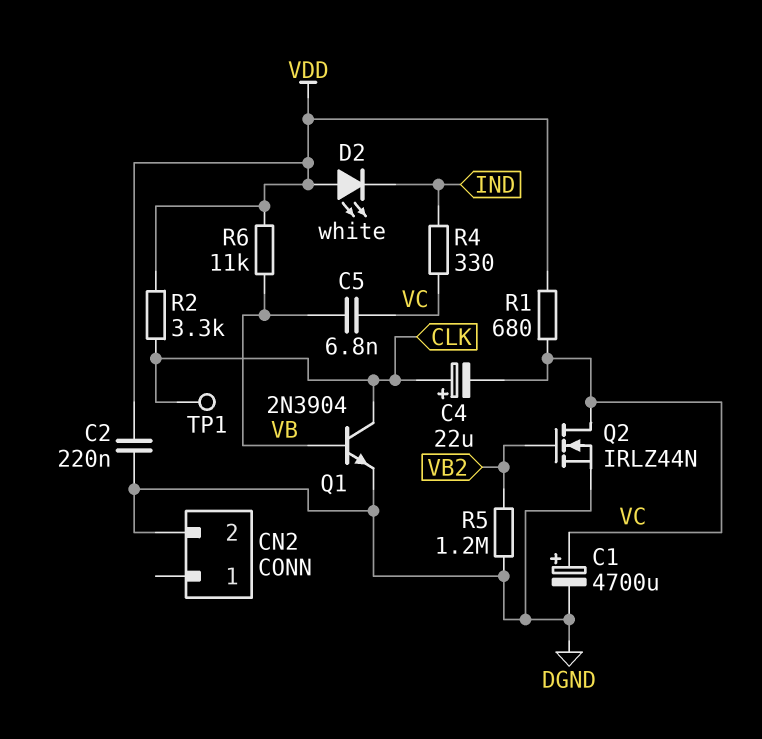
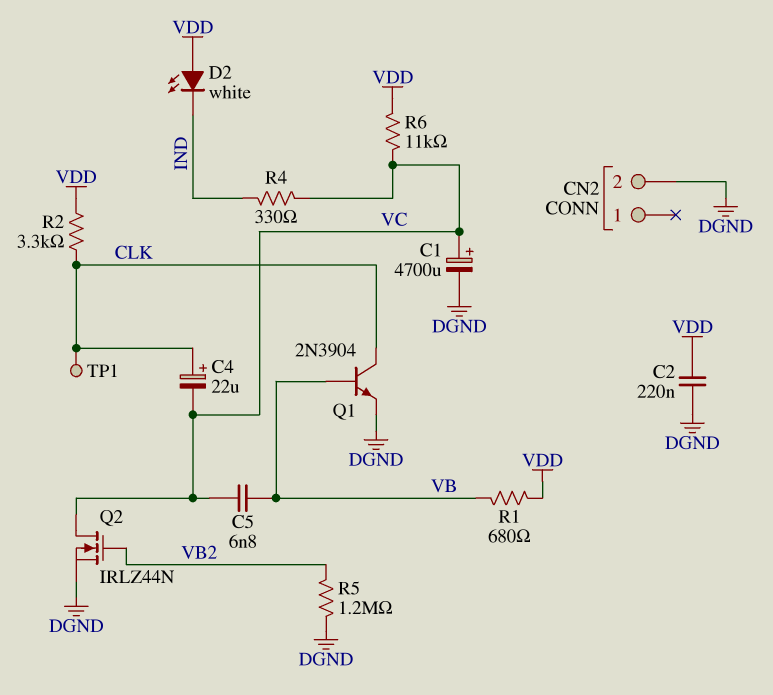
R1: 680 (VC, VDD) -> 680 (VB, VDD)
R6: 11k (VB, VDD) -> 11k (VC, VDD)

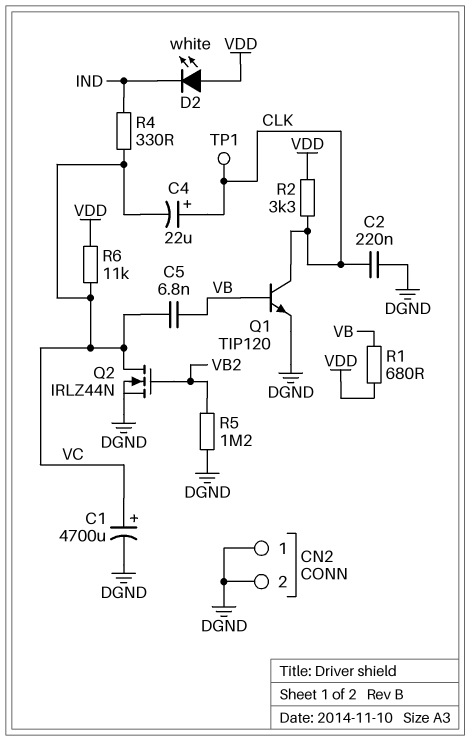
C2: 220nF (DGND, VDD) -> 220nF (CLK, DGND)
CN2 pin 1: none -> DGND
Q1: NPN 2N3904 (B VB, C CLK, E DGND) -> NPN TIP120 (B VB, C CLK, E DGND)

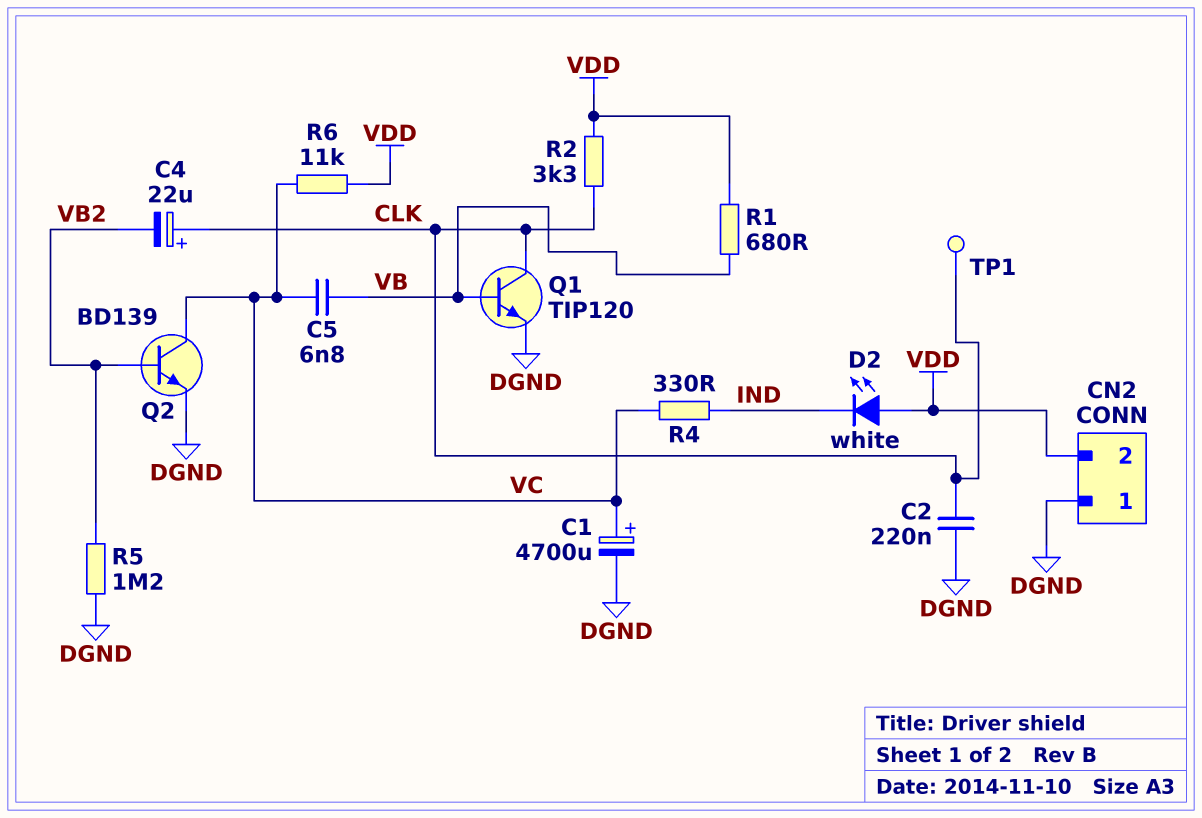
C4: 22uF (plus CLK, minus VC) -> 22uF (plus CLK, minus VB2)
CN2 pin 2: DGND -> VDD
Q2: NMOS IRLZ44N (G VB2, D VC, S DGND) -> NPN BD139 (B VB2, C VC, E DGND)

